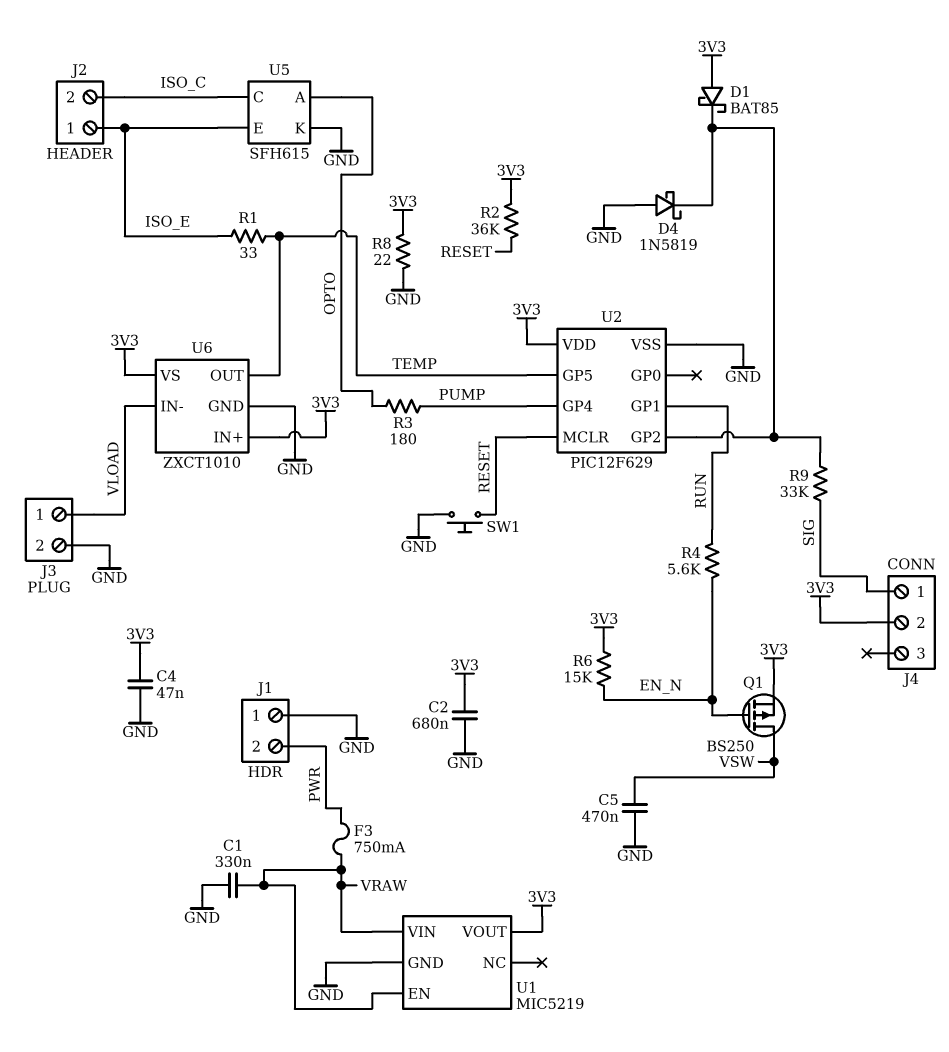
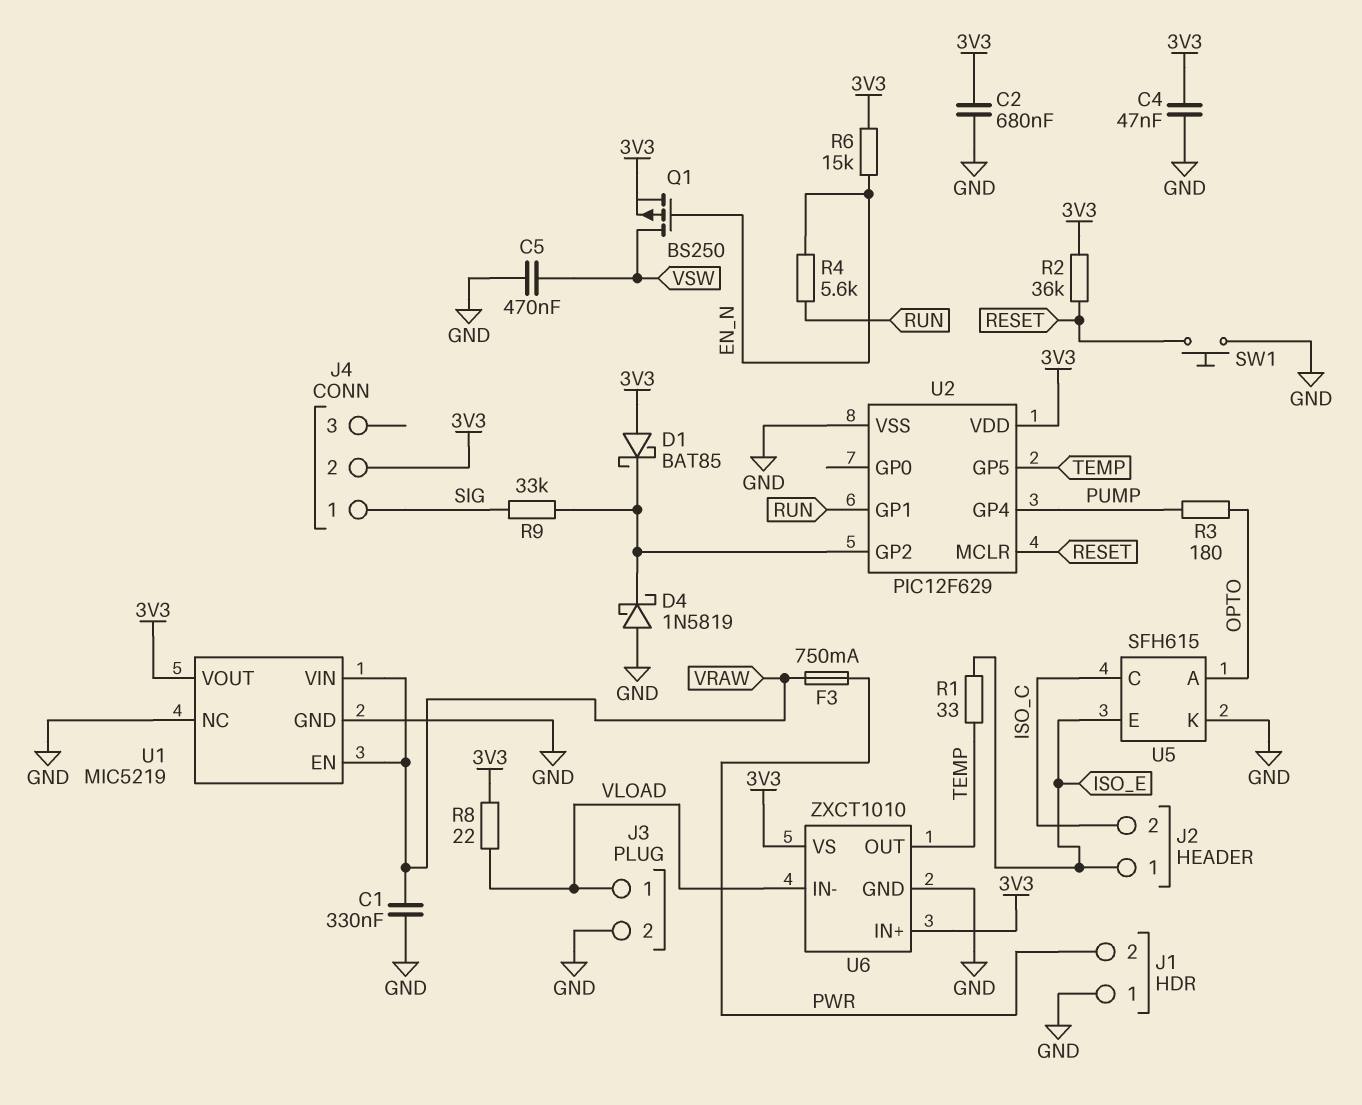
R8: 22 (3V3, GND) -> 22 (3V3, VLOAD)
U1 pin NC: none -> GND

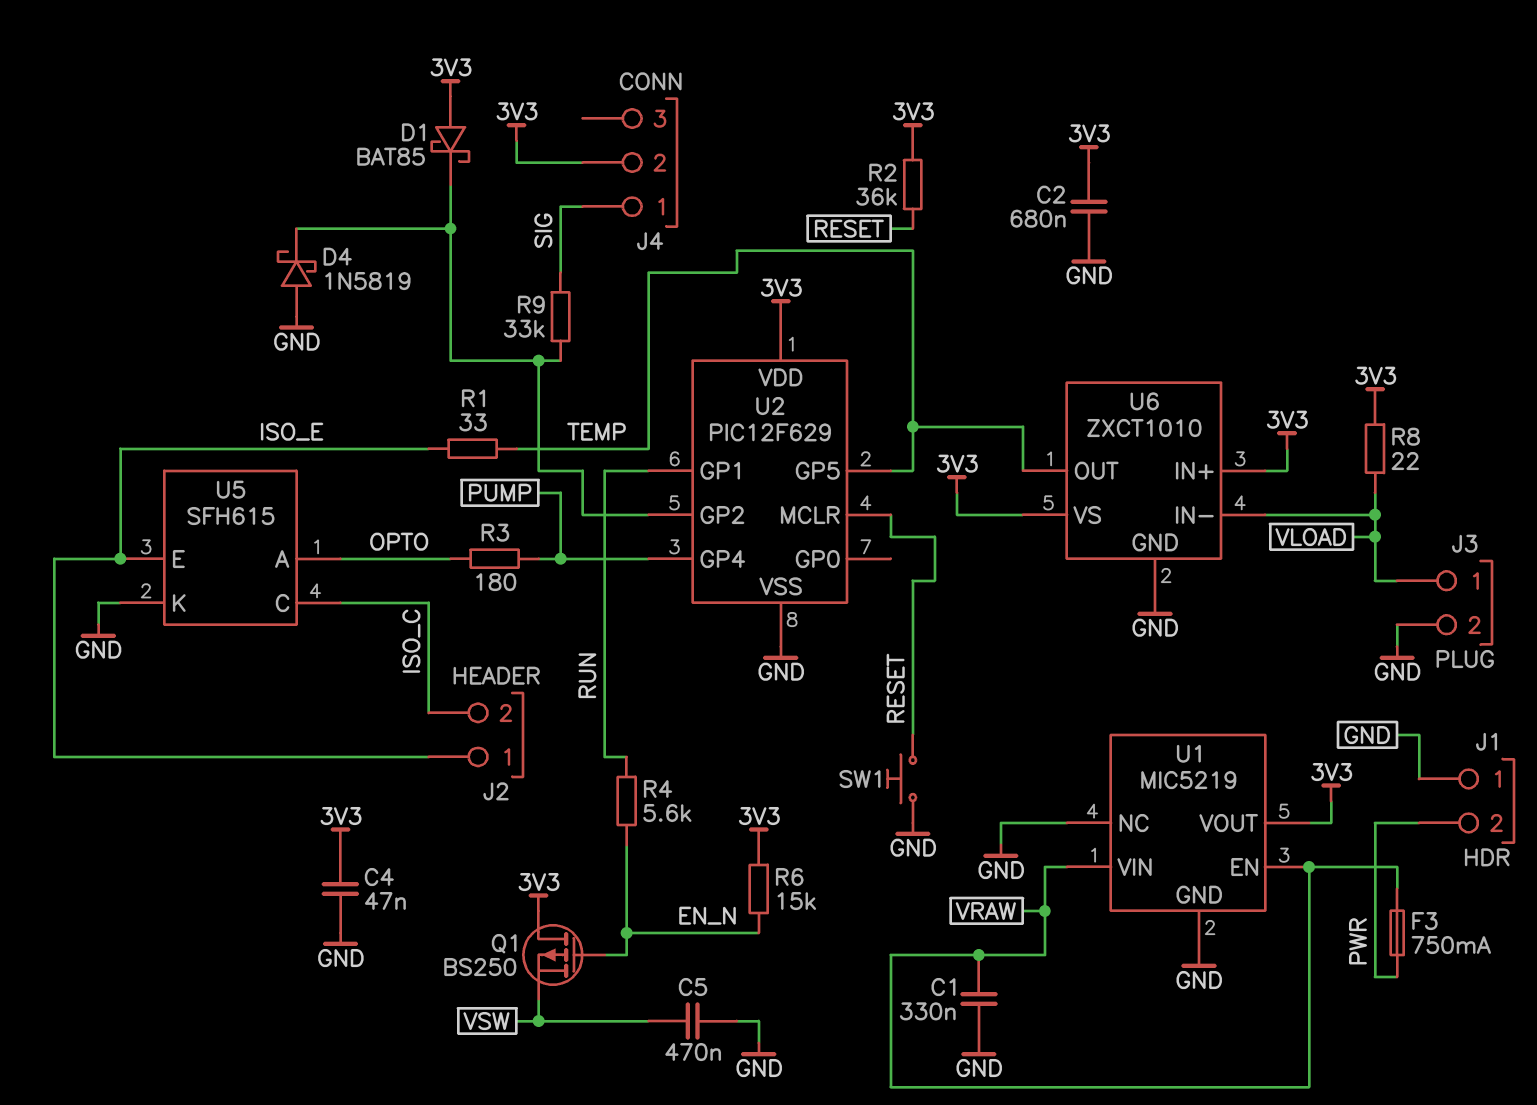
Q1: PMOS BS250 (G EN_N, D VSW, S 3V3) -> PMOS BS250 (G EN_N, D 3V3, S VSW)

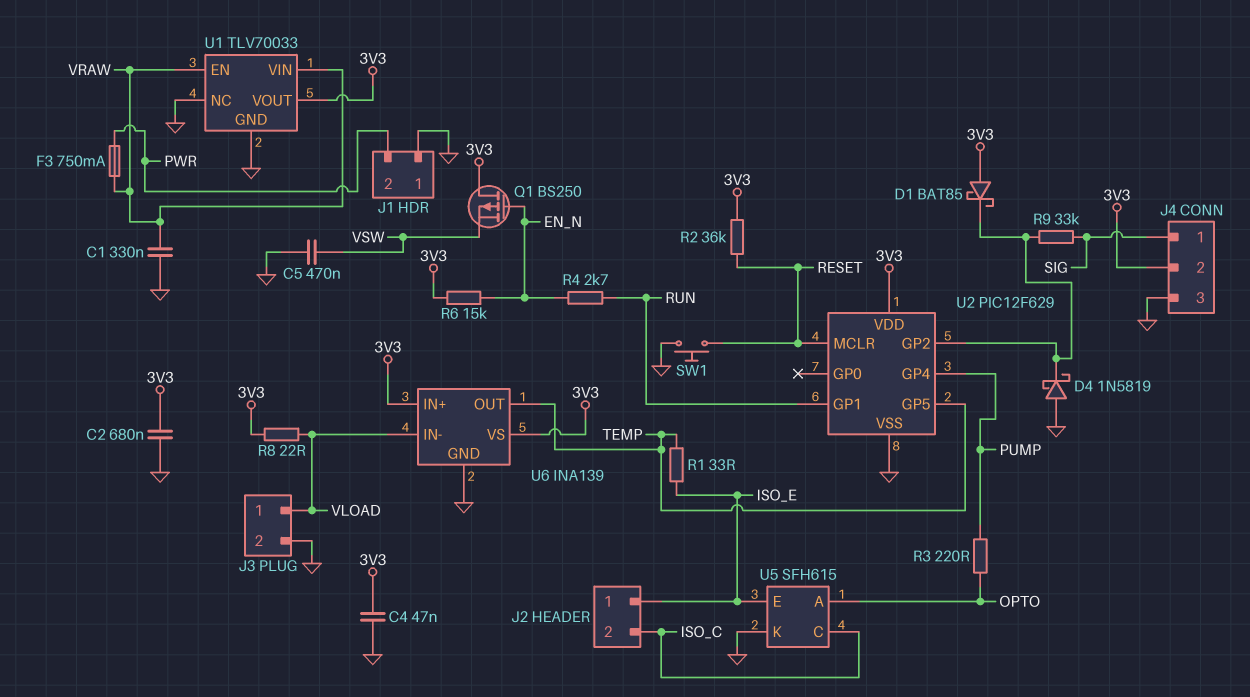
J4 pin 3: none -> GND
R3: 180 (OPTO, PUMP) -> 220 (OPTO, PUMP)
R4: 5.6k (EN_N, RUN) -> 2.7k (EN_N, RUN)
U1: MIC5219 -> TLV70033
U6: ZXCT1010 -> INA139

